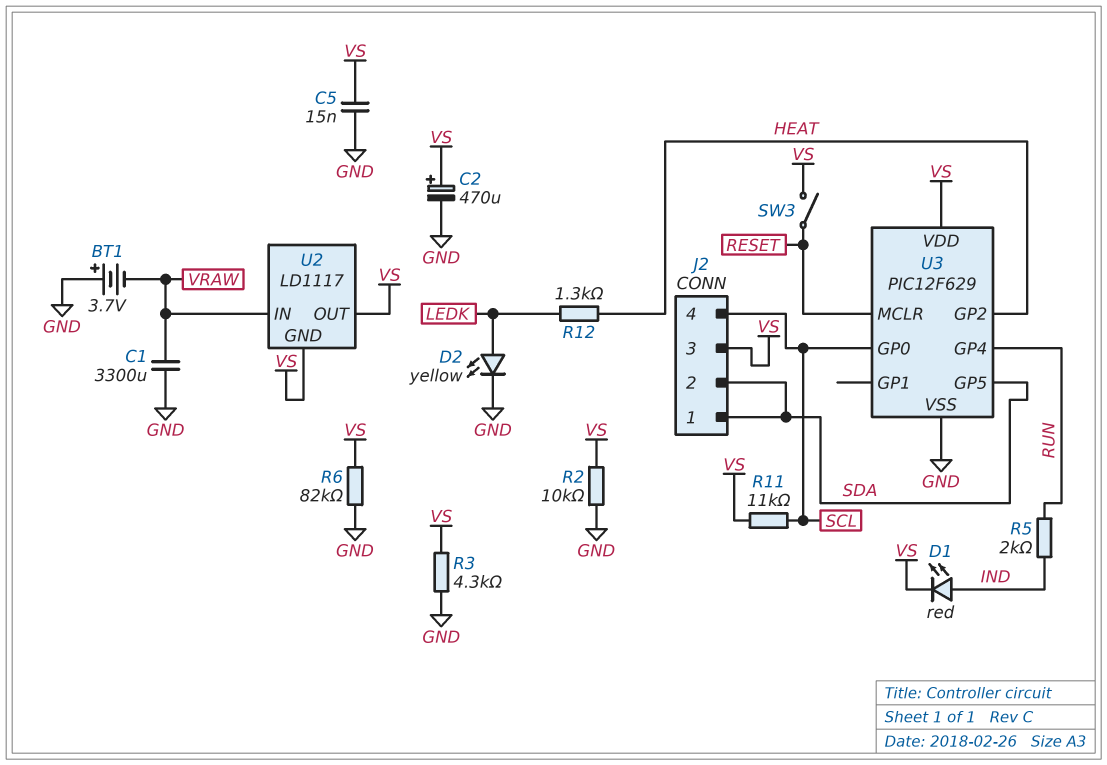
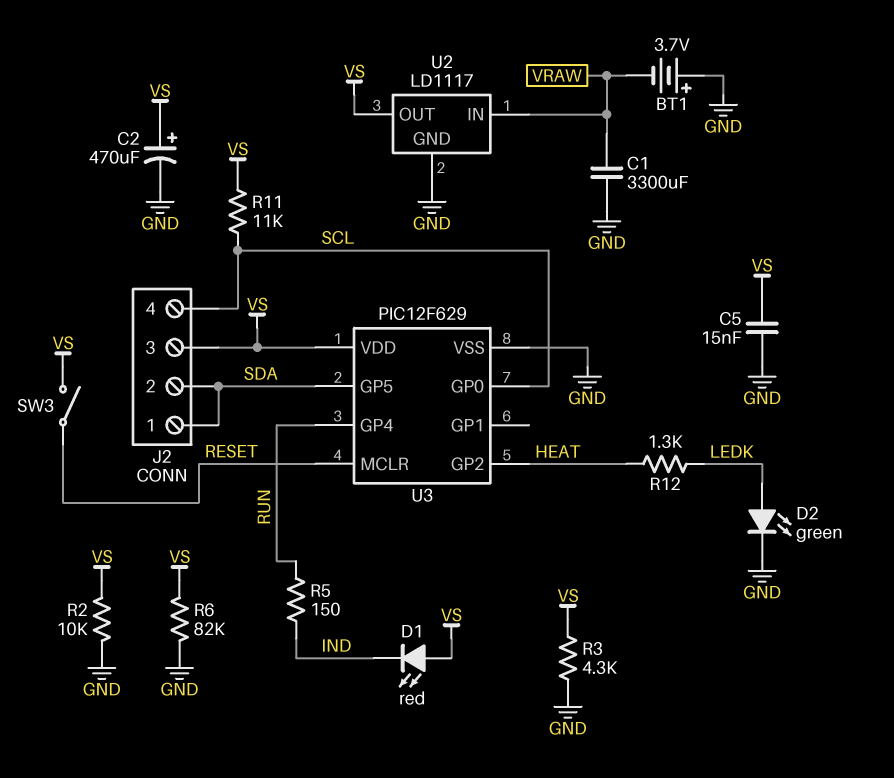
D1: LED red (A IND, K VS) -> LED red (A VS, K IND)
D2: LED yellow (A LEDK, K GND) -> LED green (A LEDK, K GND)
R5: 2k (IND, RUN) -> 150 (IND, RUN)
U2 pin GND: VS -> GND

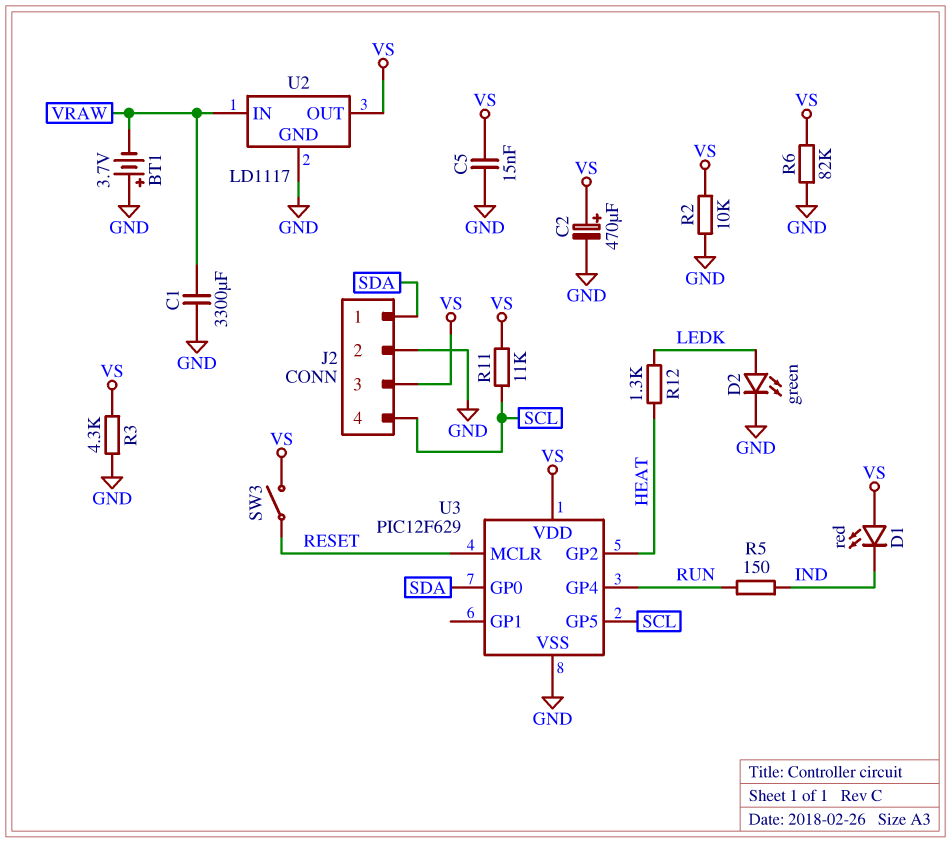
J2 pin 2: SDA -> GND
U3 pin GP0: SCL -> SDA
U3 pin GP5: SDA -> SCL

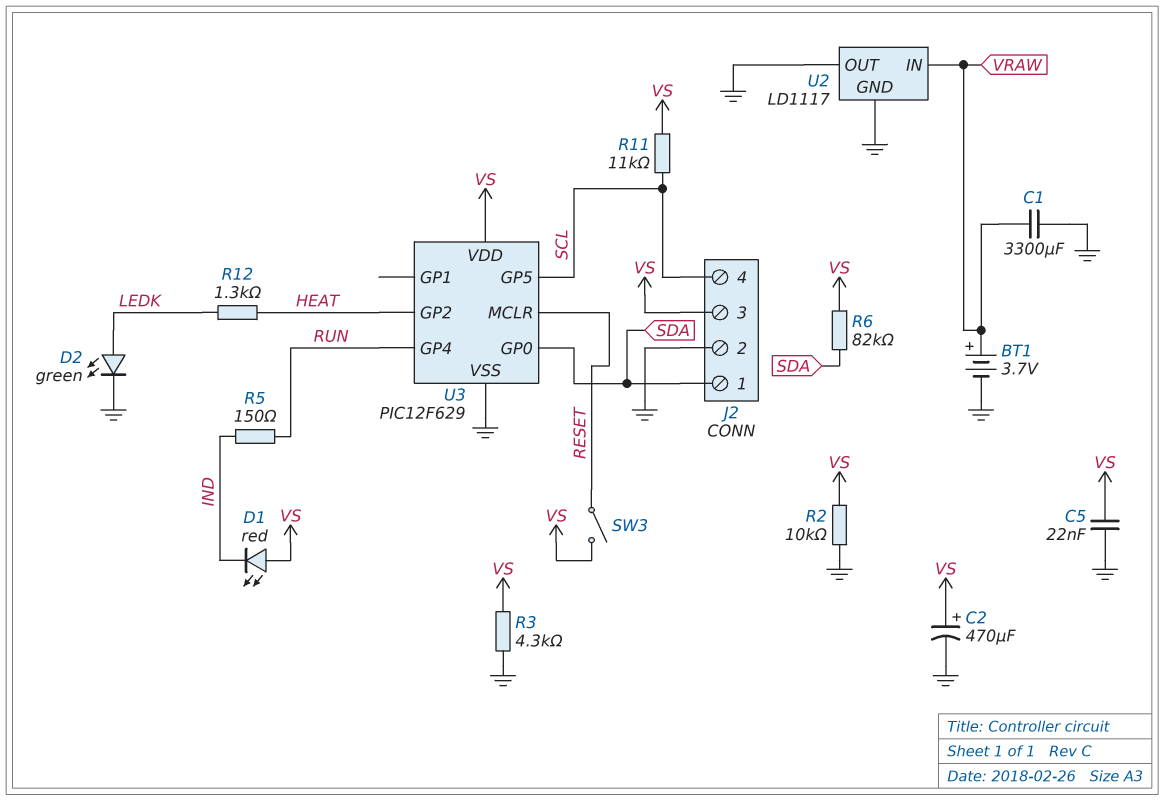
BT1: 3.7V (plus GND, minus VRAW) -> 3.7V (plus VRAW, minus GND)
C5: 15nF (GND, VS) -> 22nF (GND, VS)
R6: 82k (GND, VS) -> 82k (SDA, VS)
U2 pin OUT: VS -> GND

